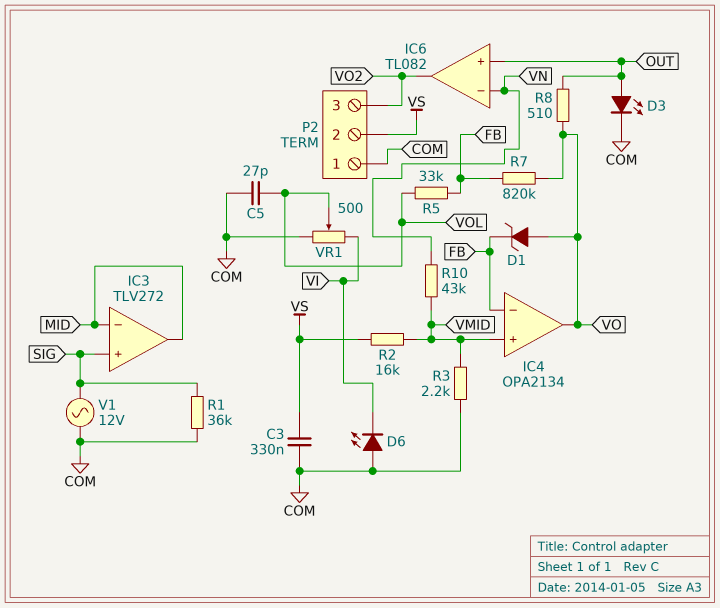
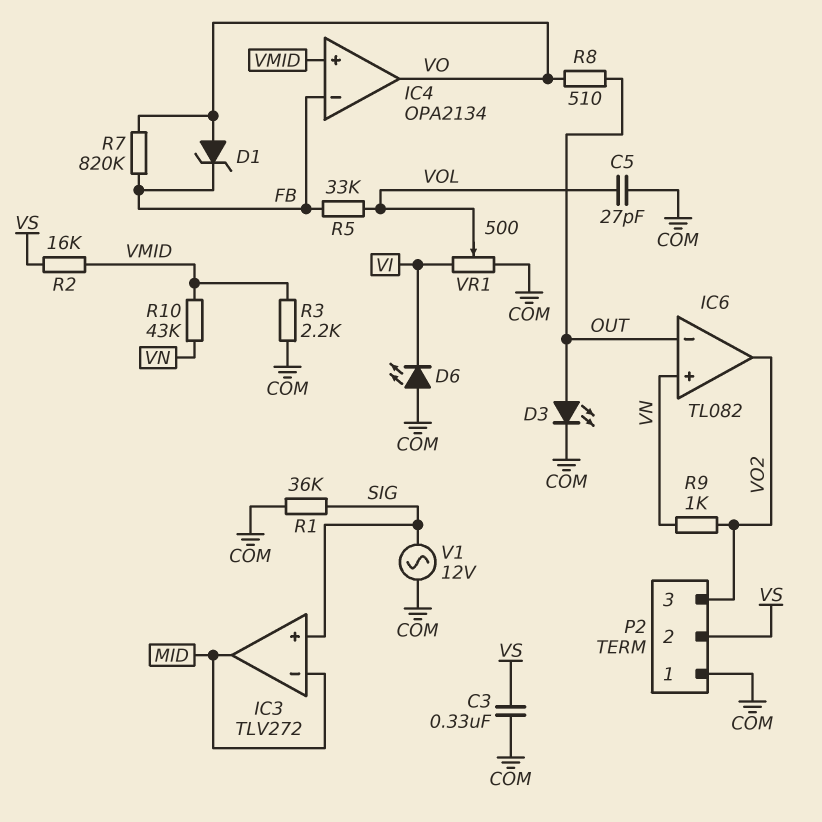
IC6 pin in+: OUT -> VN
IC6 pin in-: VN -> OUT
R9: none -> 1k (VN, VO2)

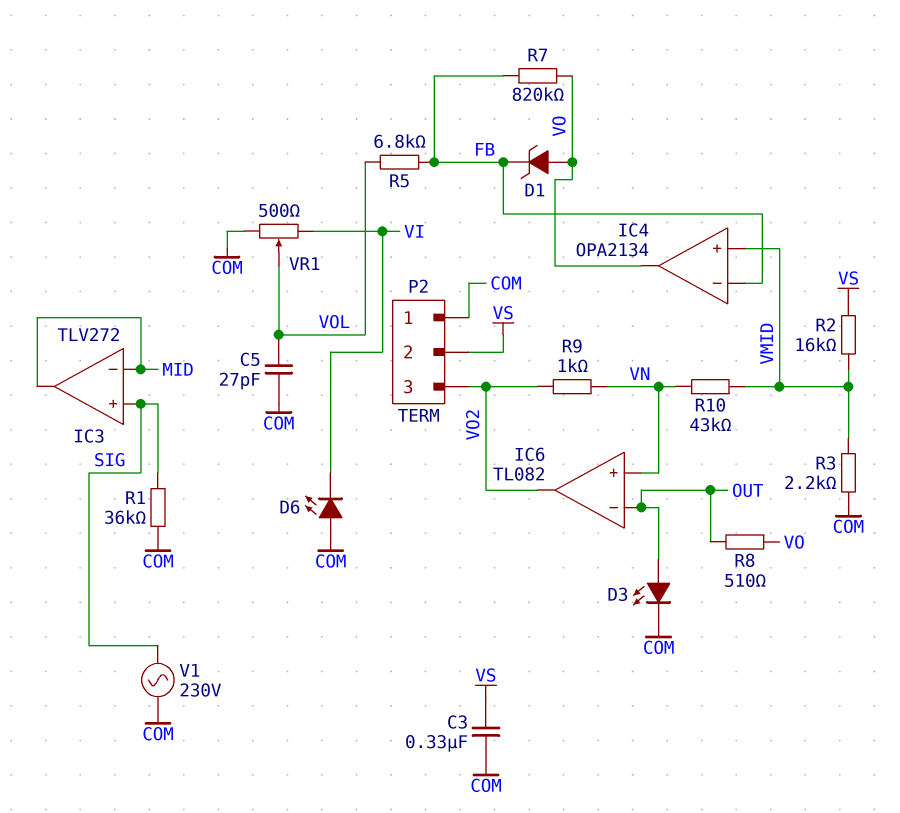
R5: 33k (FB, VOL) -> 6.8k (FB, VOL)
V1: AC 12V (COM, SIG) -> AC 230V (COM, SIG)

